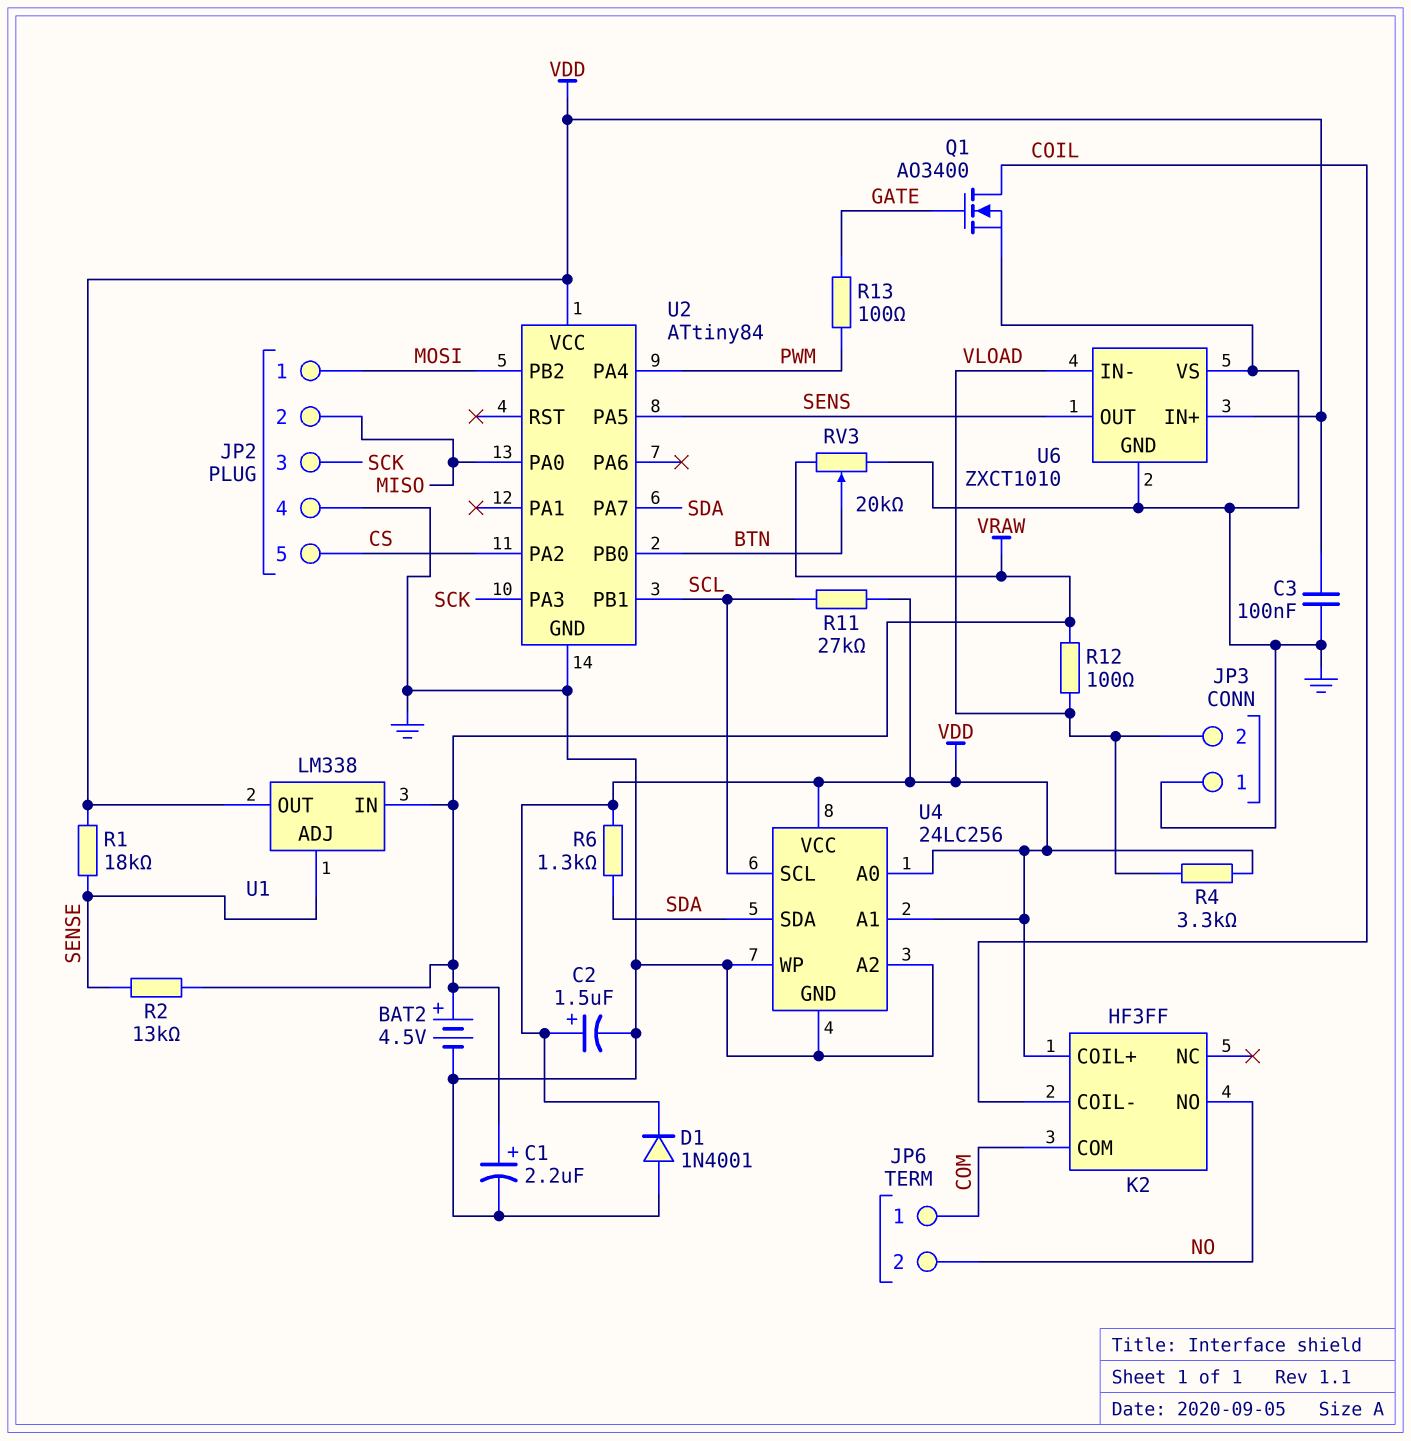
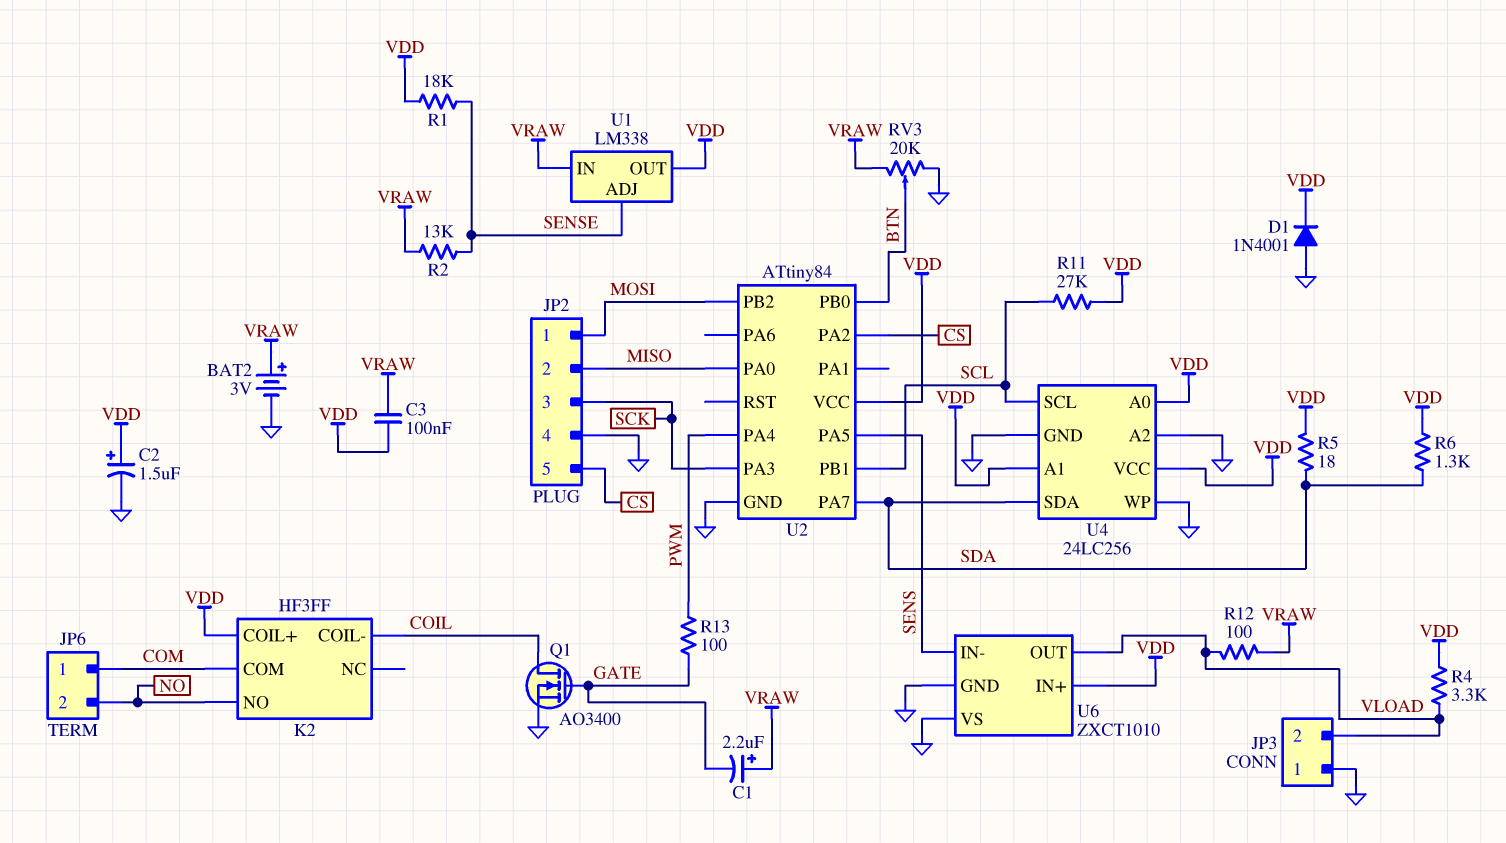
BAT2: 4.5V (plus VRAW, minus GND) -> 3V (plus VRAW, minus GND)
C1: 2.2uF (plus VRAW, minus GND) -> 2.2uF (plus VRAW, minus GATE)
C3: 100nF (GND, VDD) -> 100nF (VDD, VRAW)
R5: none -> 18 (SDA, VDD)
U6 pin IN-: VLOAD -> SENS
U6 pin OUT: SENS -> VLOAD

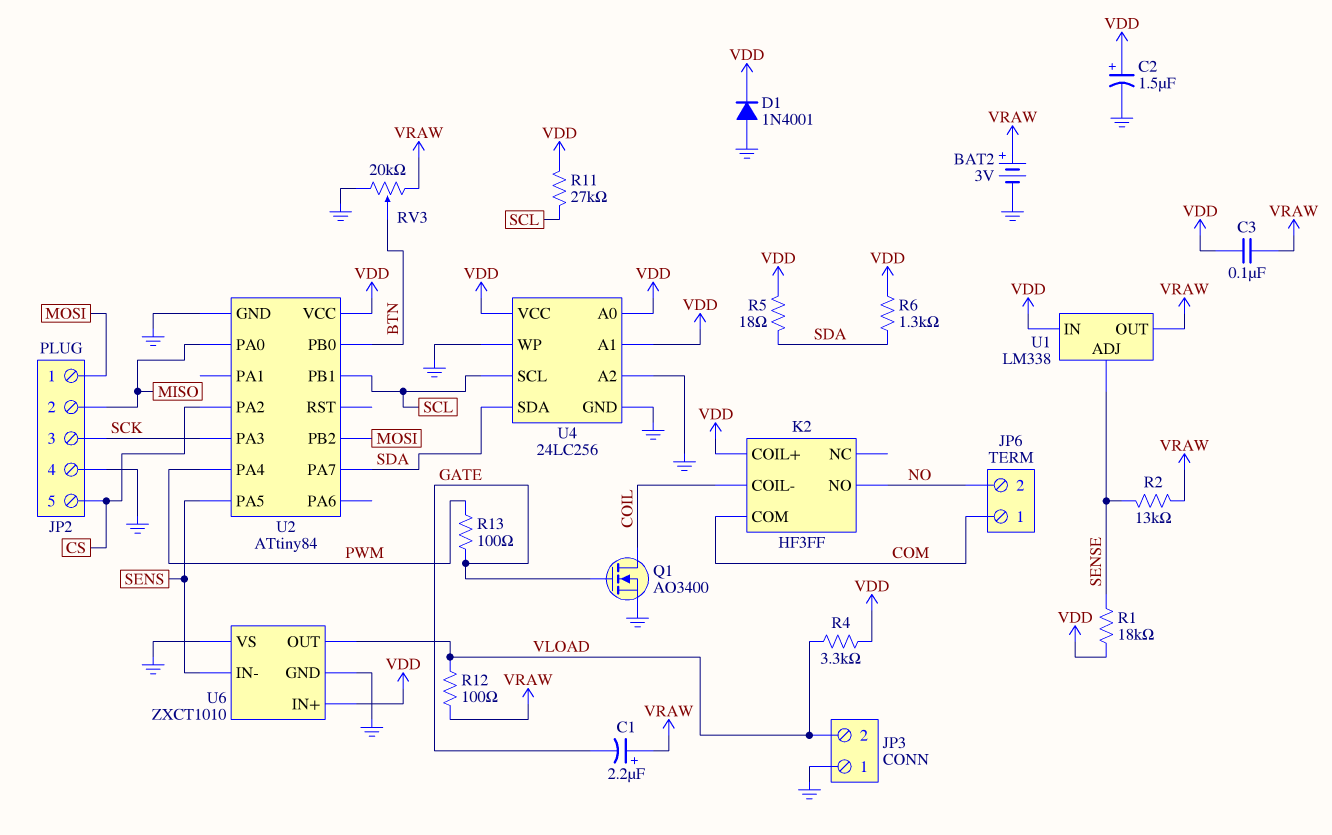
U1 pin IN: VRAW -> VDD
U1 pin OUT: VDD -> VRAW

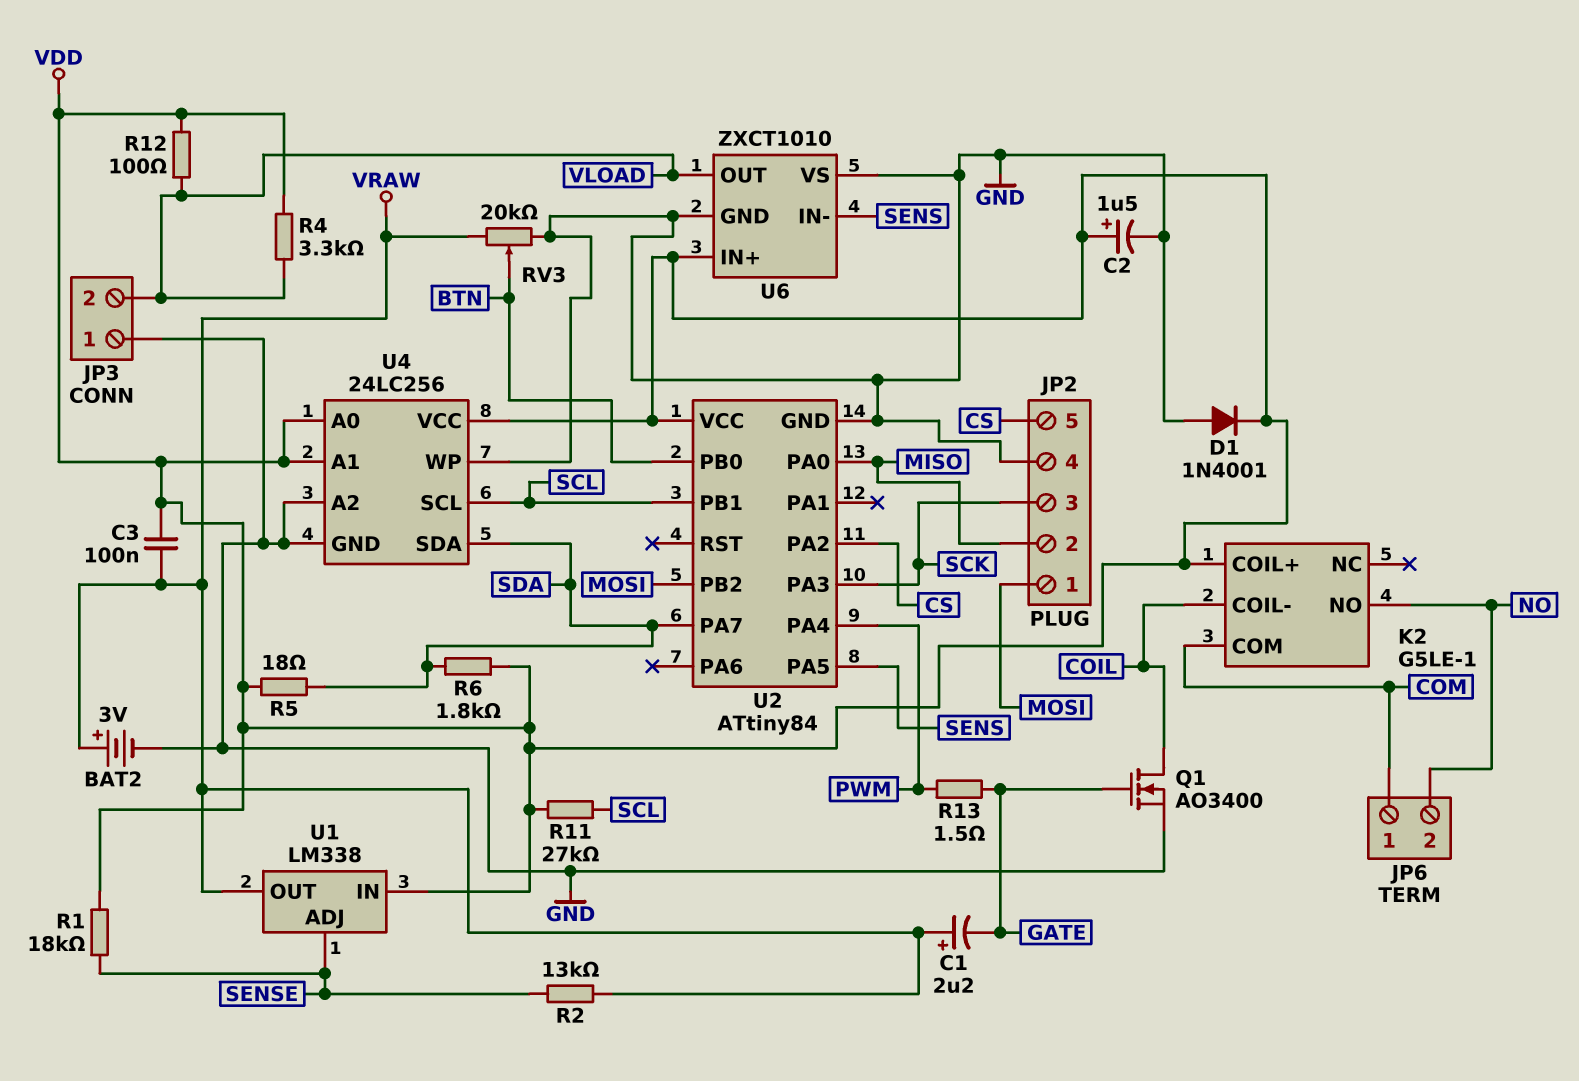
K2: HF3FF -> G5LE-1
R6: 1.3k (SDA, VDD) -> 1.8k (SDA, VDD)
R12: 100 (VLOAD, VRAW) -> 100 (VDD, VLOAD)
R13: 100 (GATE, PWM) -> 1.5 (GATE, PWM)

